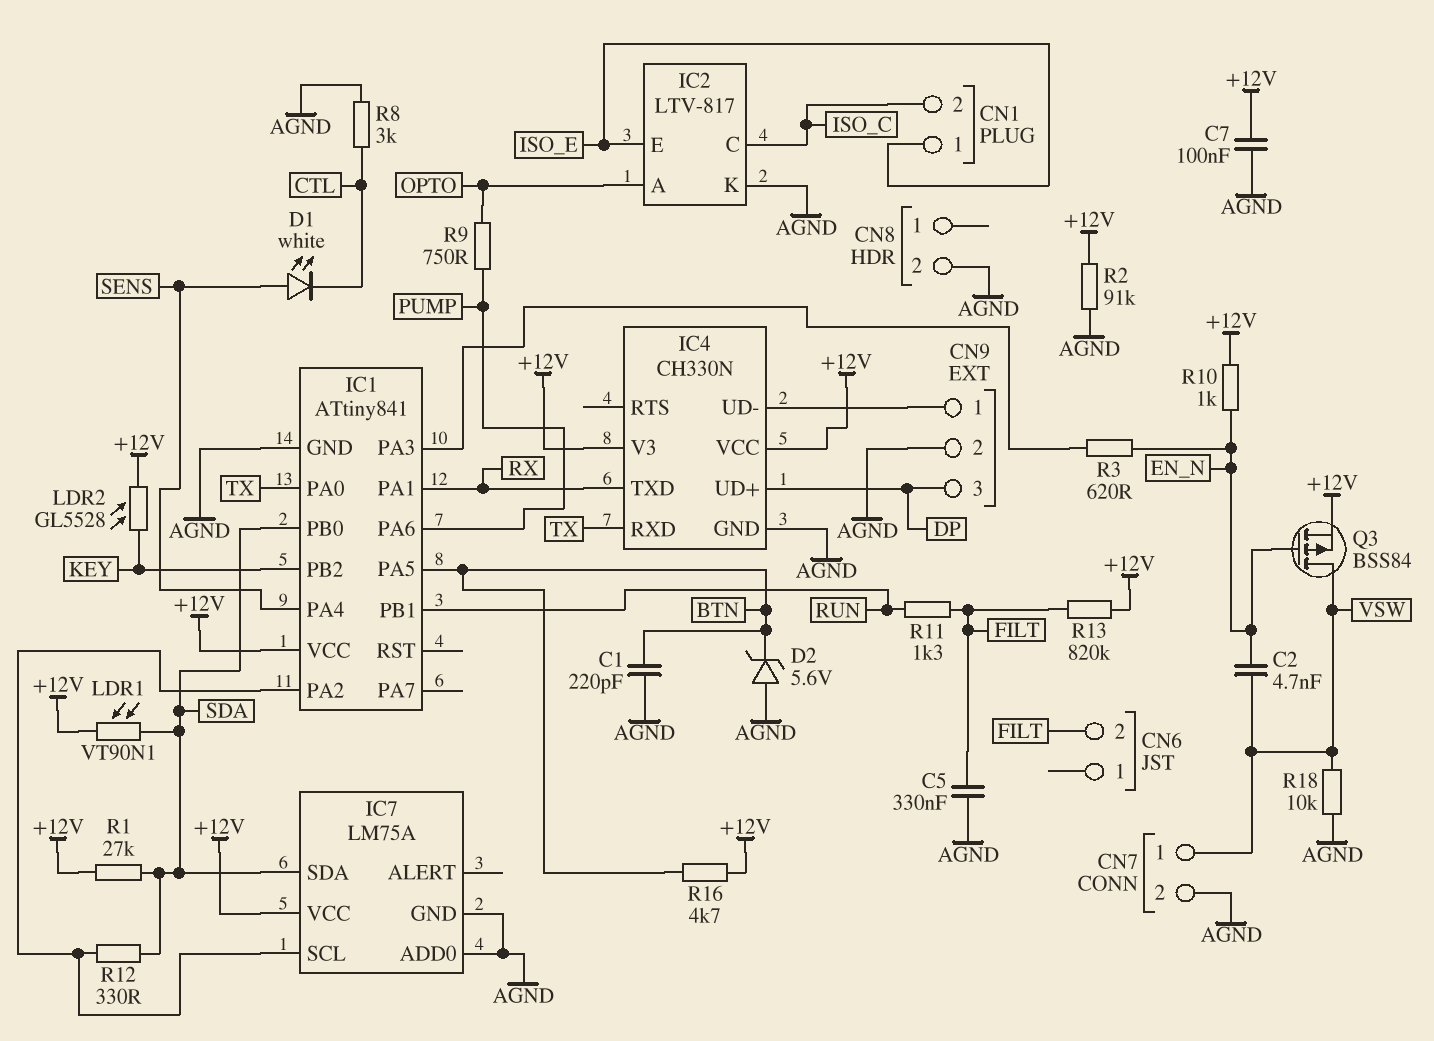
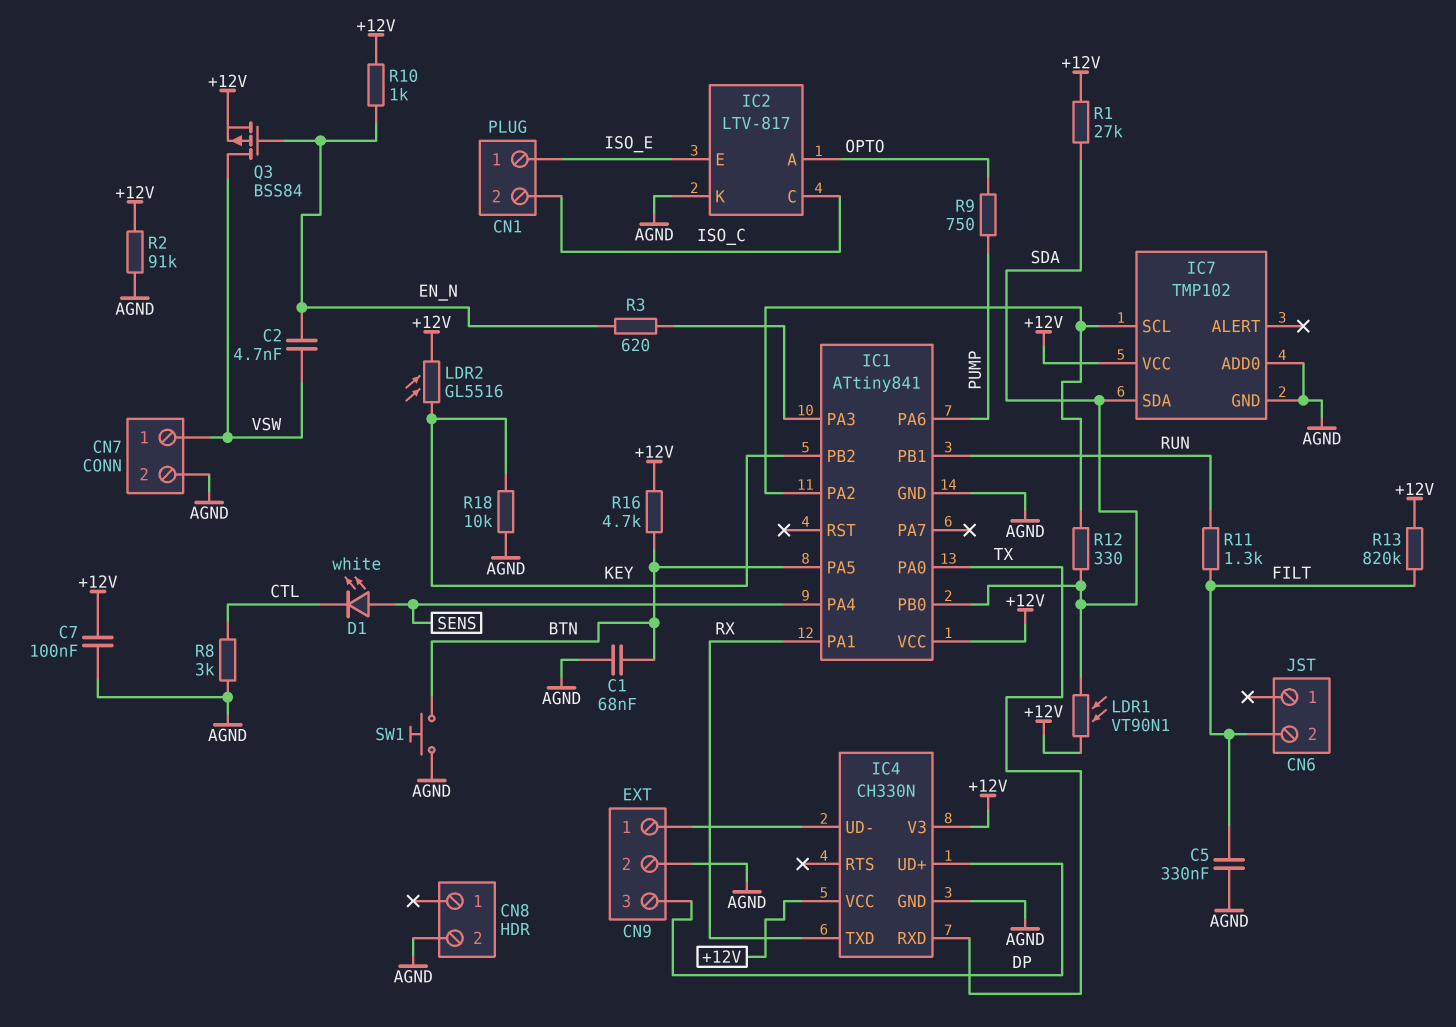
C1: 220pF (AGND, BTN) -> 68nF (AGND, BTN)
D2: zener 5.6V (A AGND, K BTN) -> none
IC7: LM75A -> TMP102
LDR2: GL5528 (+12V, KEY) -> GL5516 (+12V, KEY)
R18: 10k (AGND, VSW) -> 10k (AGND, KEY)
SW1: none -> button (AGND, BTN)

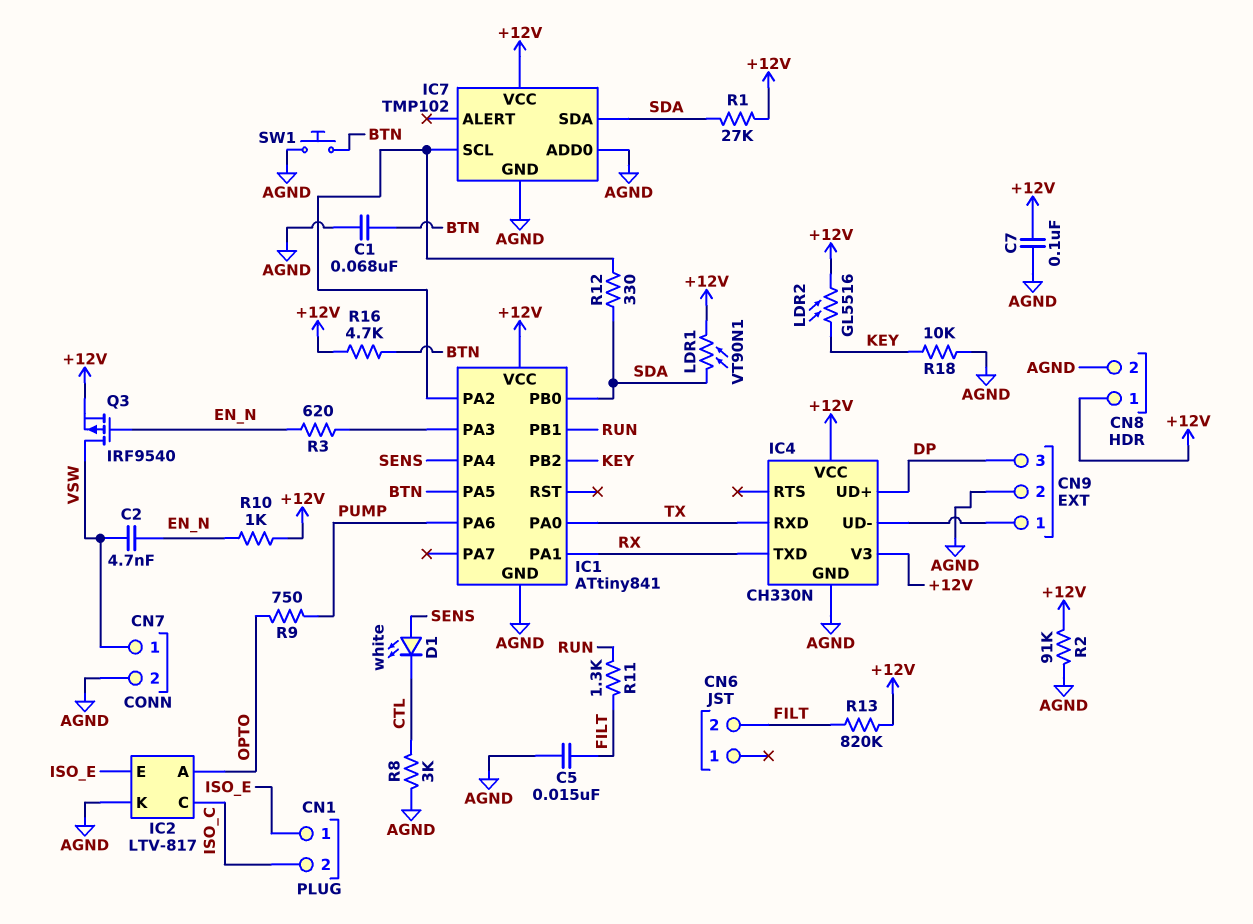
C5: 330nF (AGND, FILT) -> 15nF (AGND, FILT)
CN8 pin 1: none -> +12V
Q3: PMOS BSS84 (G EN_N, D VSW, S +12V) -> PMOS IRF9540 (G EN_N, D VSW, S +12V)

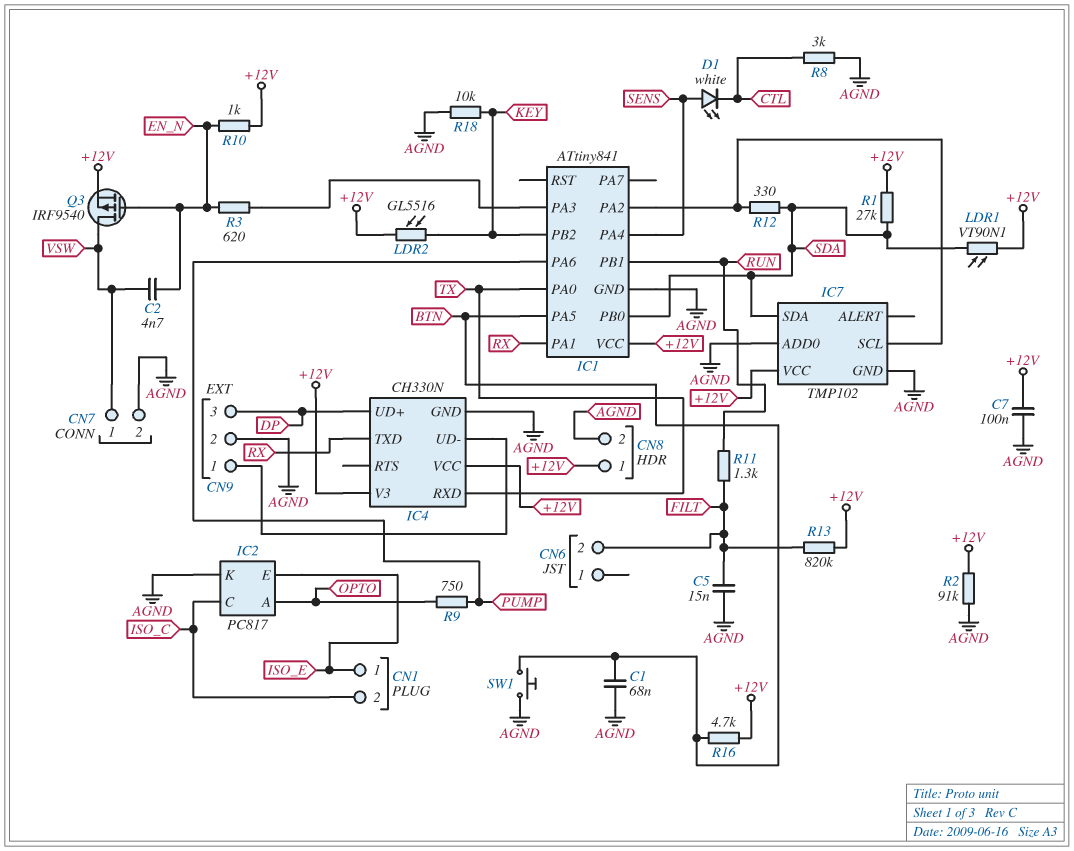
IC2: LTV-817 -> PC817

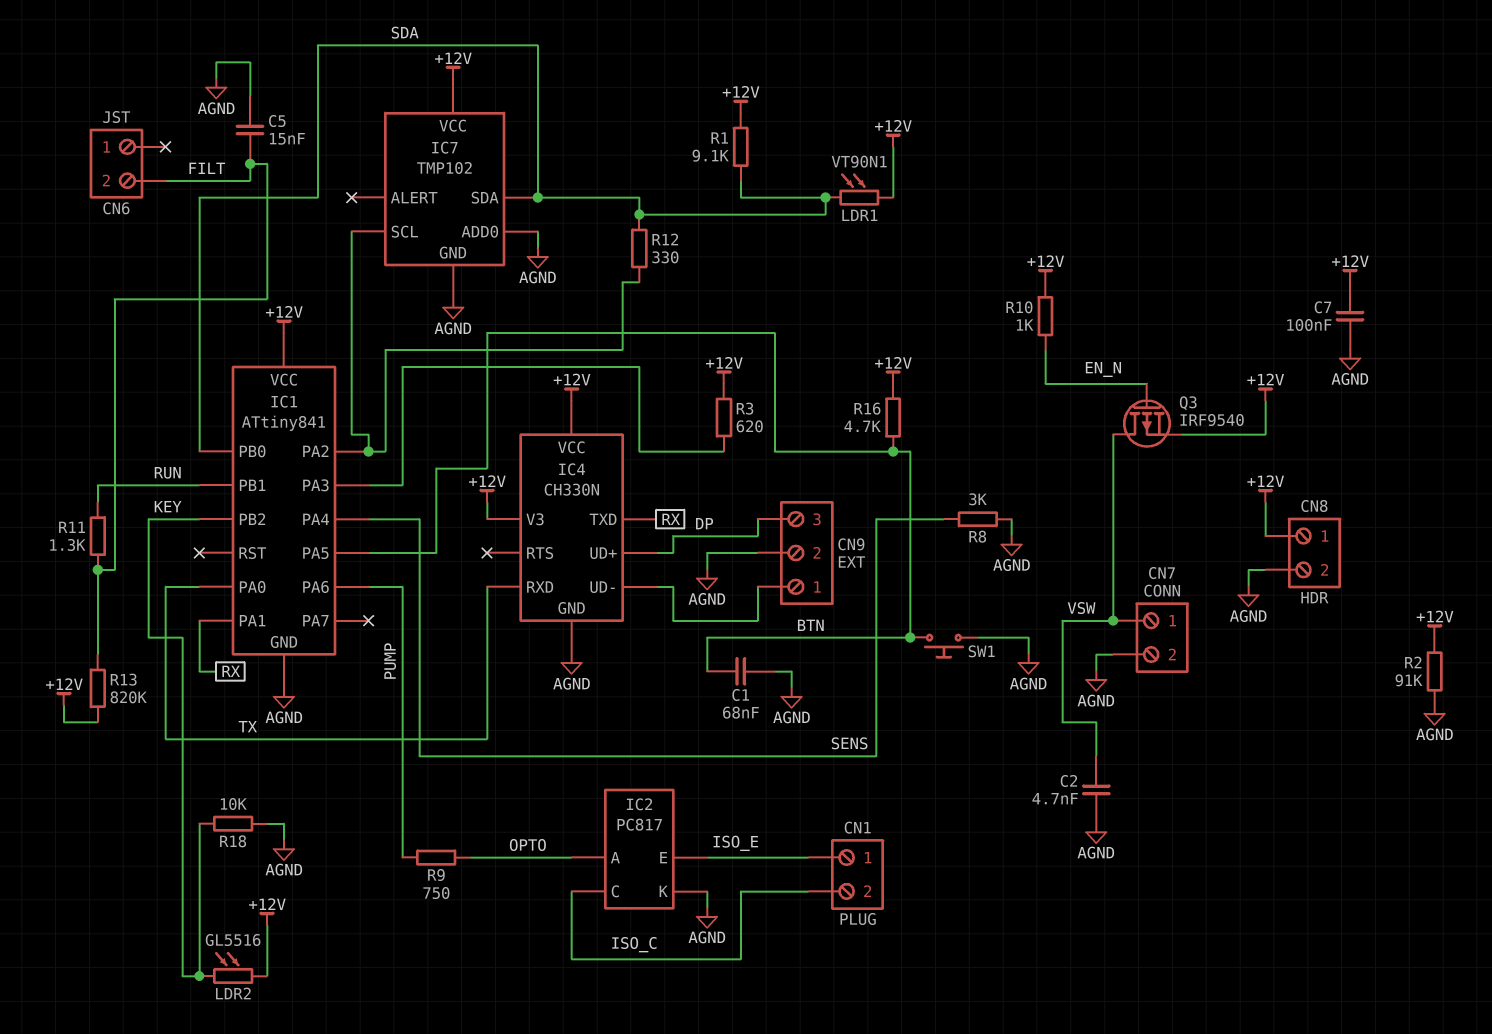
C2: 4.7nF (EN_N, VSW) -> 4.7nF (AGND, VSW)
D1: LED white (A SENS, K CTL) -> none
R1: 27k (+12V, SDA) -> 9.1k (+12V, SDA)
R3: 620 (EN_N, IC1/PA3) -> 620 (+12V, IC1/PA3)
R8: 3k (AGND, CTL) -> 3k (AGND, SENS)

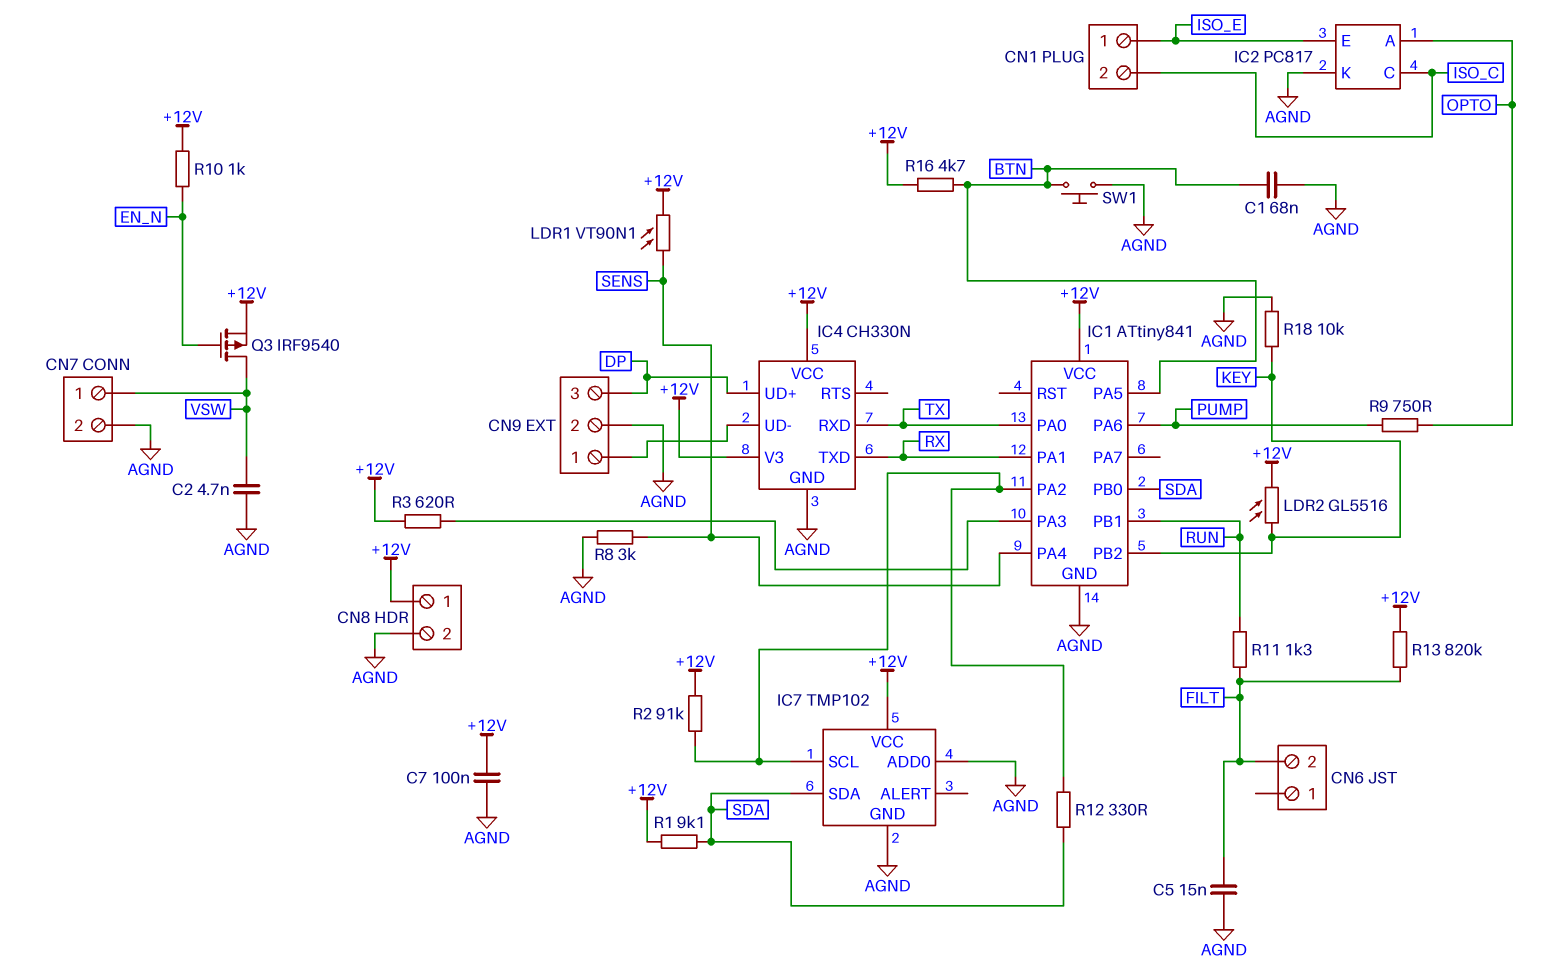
LDR1: VT90N1 (+12V, SDA) -> VT90N1 (+12V, SENS)
R2: 91k (+12V, AGND) -> 91k (+12V, IC1/PA2)

